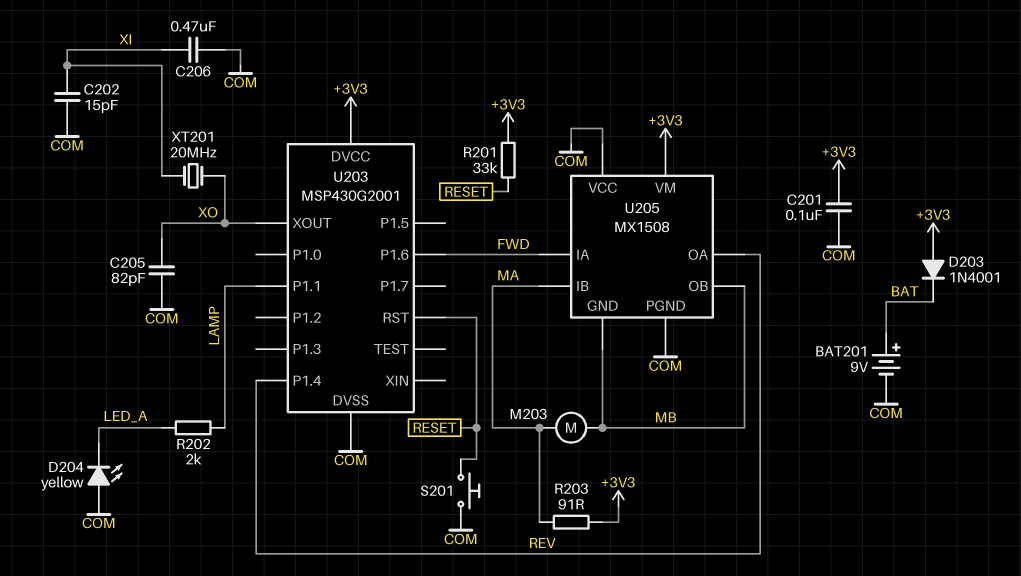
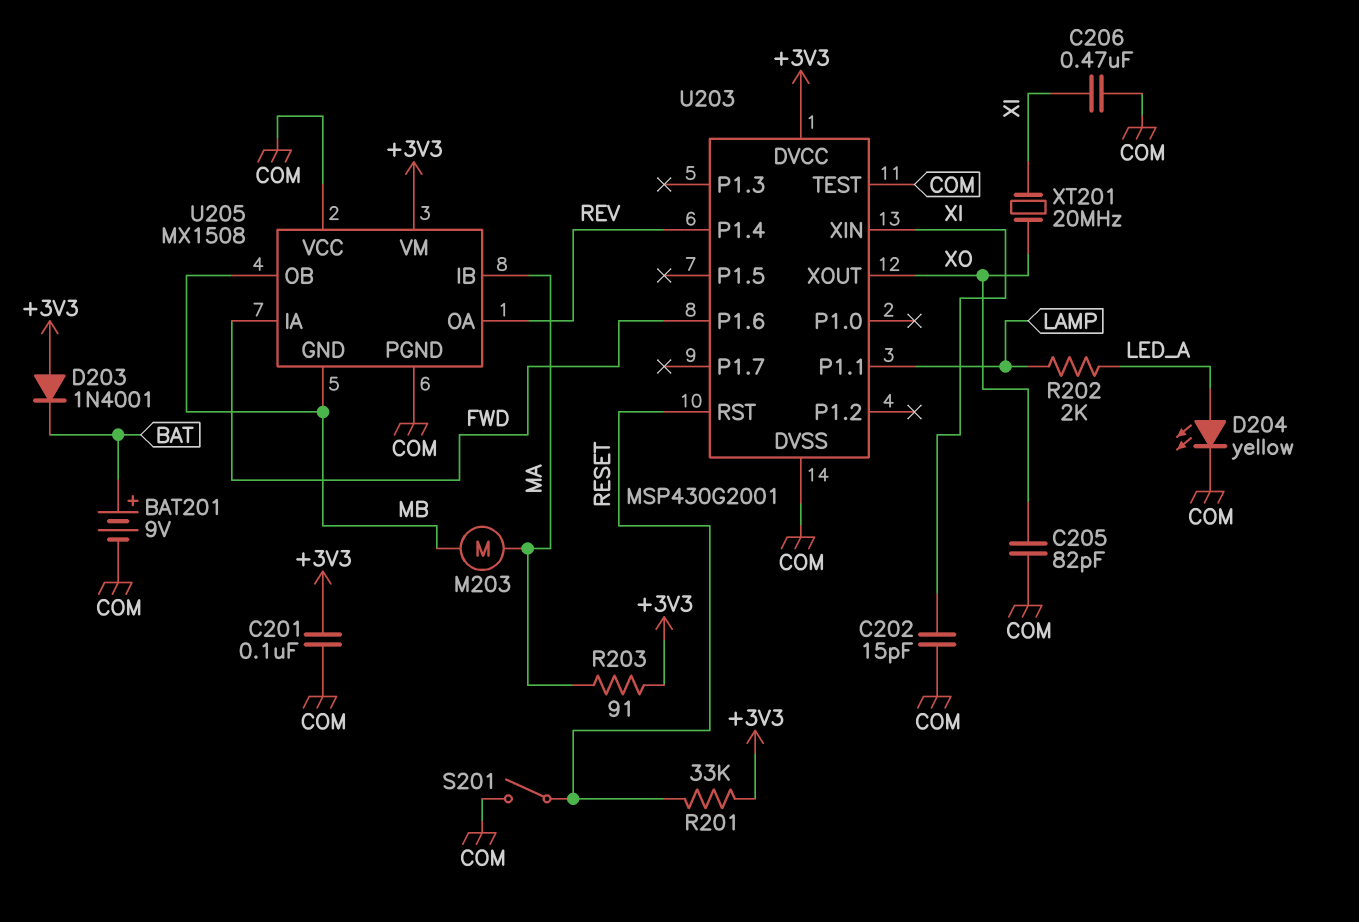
D204: LED yellow (A COM, K LED_A) -> LED yellow (A LED_A, K COM)
S201: button (COM, RESET) -> switch (COM, RESET)
U203 pin TEST: none -> COM
U203 pin XIN: none -> XI

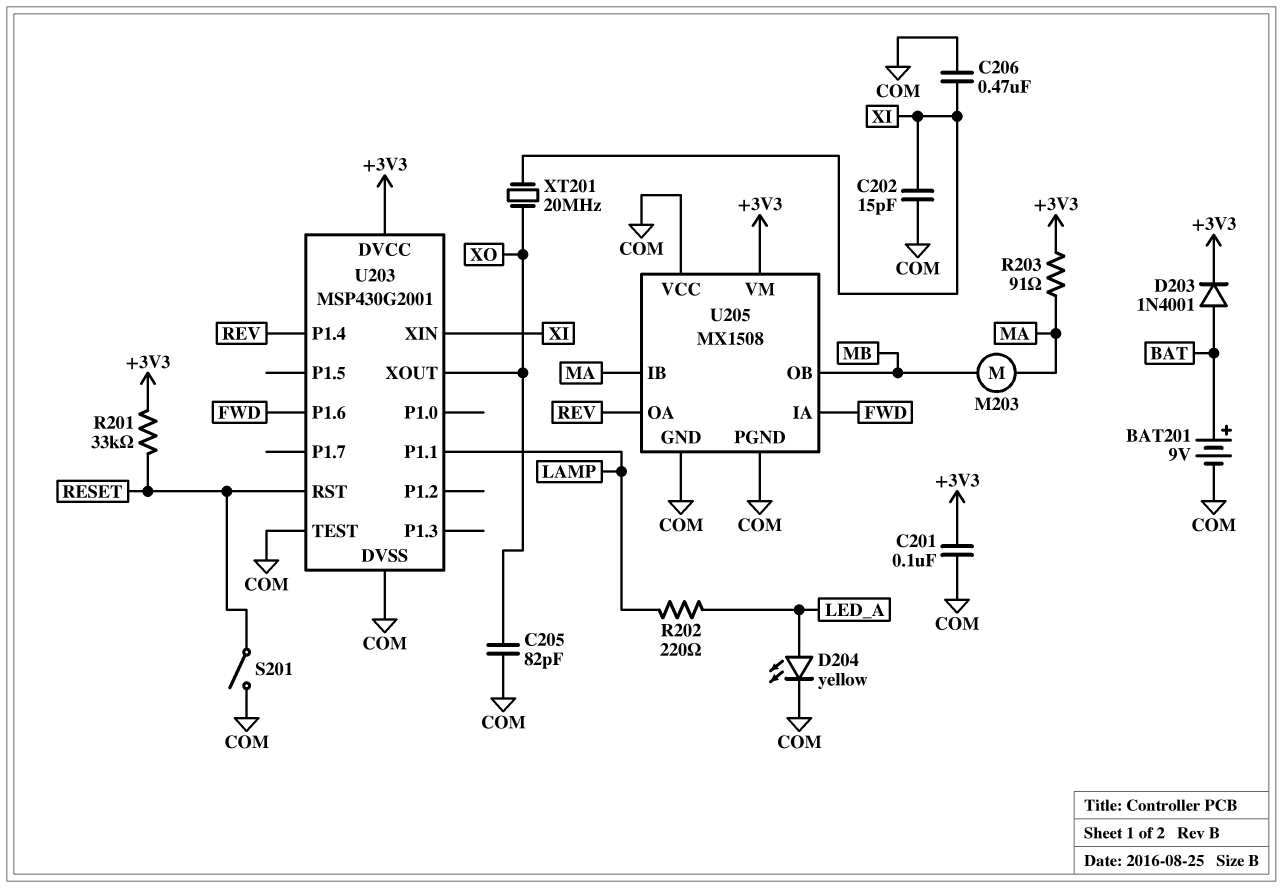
D203: diode 1N4001 (A +3V3, K BAT) -> diode 1N4001 (A BAT, K +3V3)
R202: 2k (LAMP, LED_A) -> 220 (LAMP, LED_A)
U205 pin GND: MB -> COM

